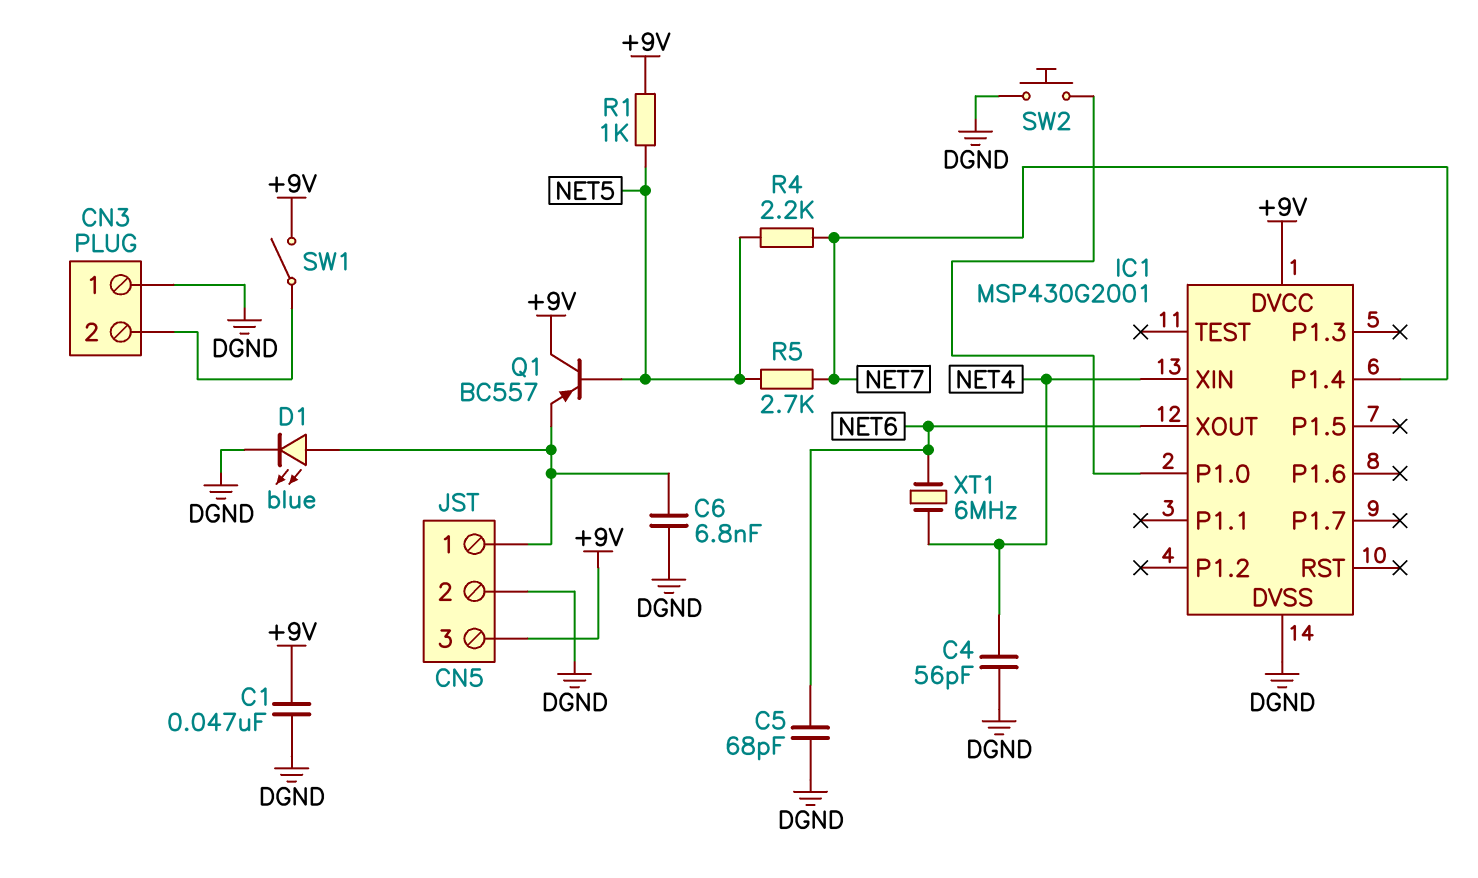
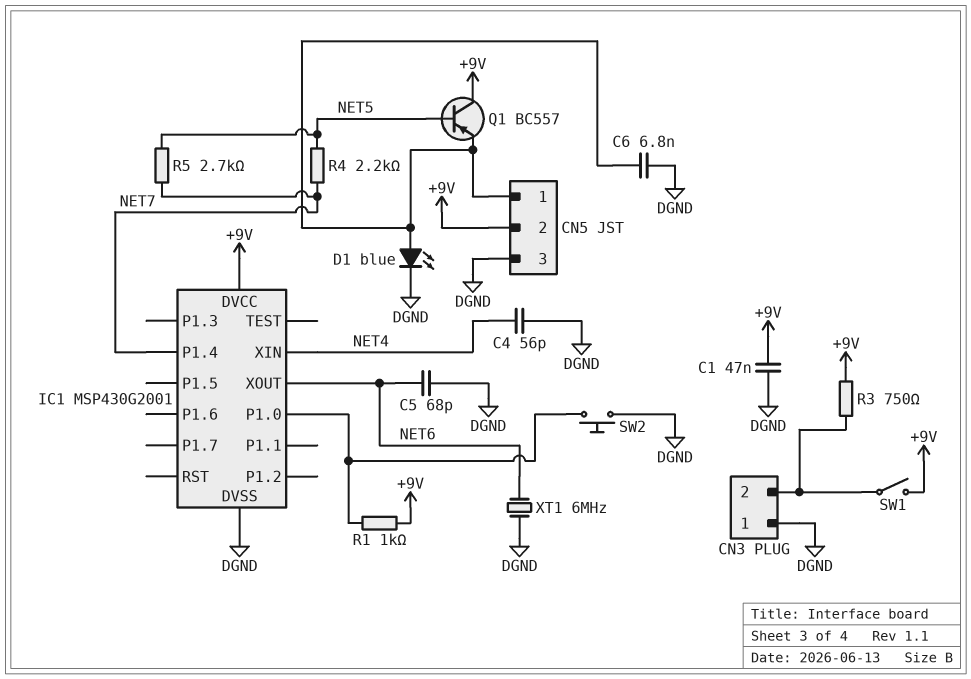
CN5 pin 2: DGND -> +9V
CN5 pin 3: +9V -> DGND
R1: 1k (+9V, NET5) -> 1k (+9V, IC1/P1.0)
R3: none -> 750 (+9V, CN3/2)
XT1: 6MHz (NET4, NET6) -> 6MHz (DGND, NET6)

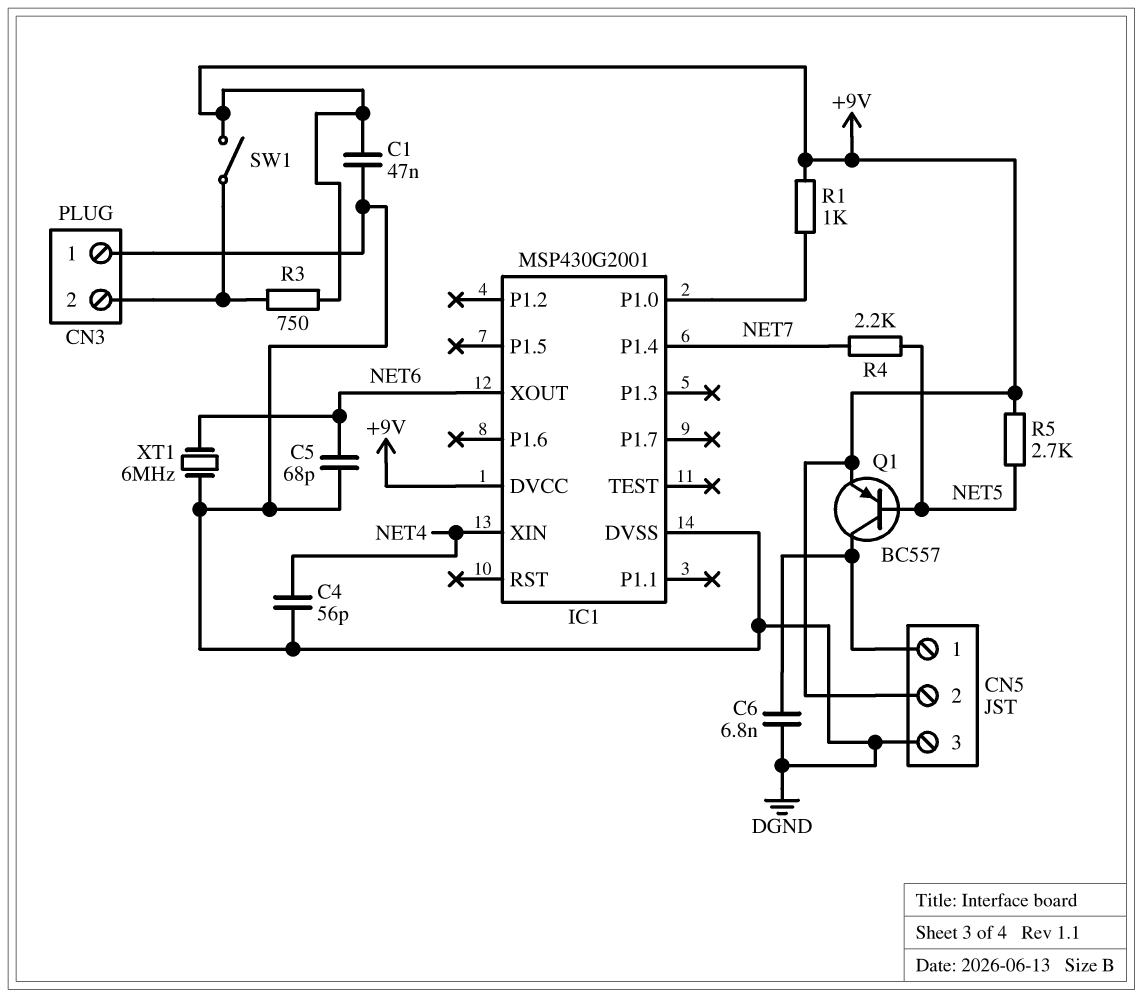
D1: LED blue (A CN5/1, K DGND) -> none
Q1: PNP BC557 (B NET5, C +9V, E CN5/1) -> PNP BC557 (B NET5, C CN5/1, E +9V)
R5: 2.7k (NET5, NET7) -> 2.7k (+9V, NET5)
SW2: button (DGND, IC1/P1.0) -> none

